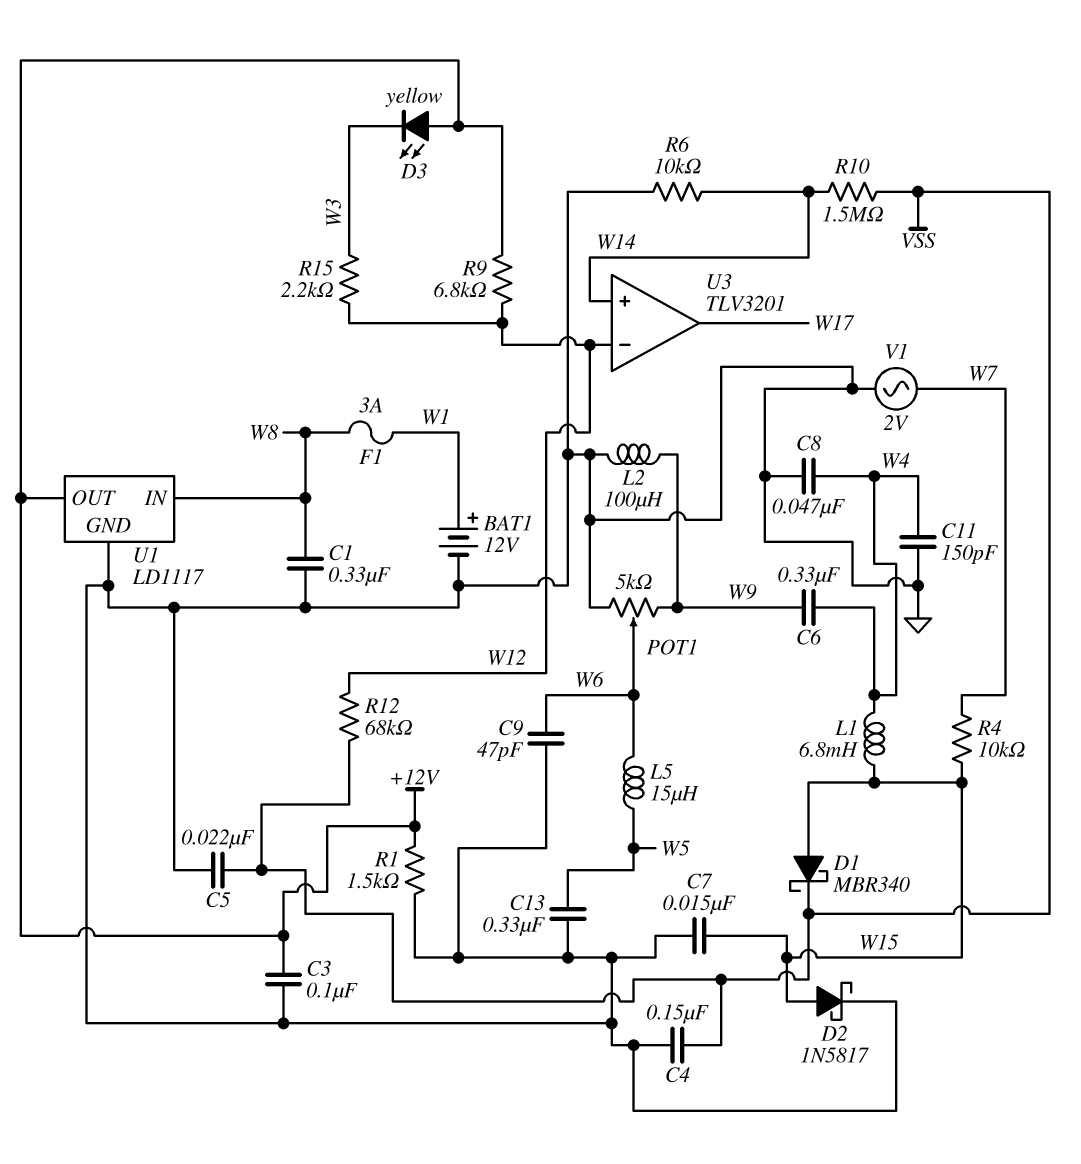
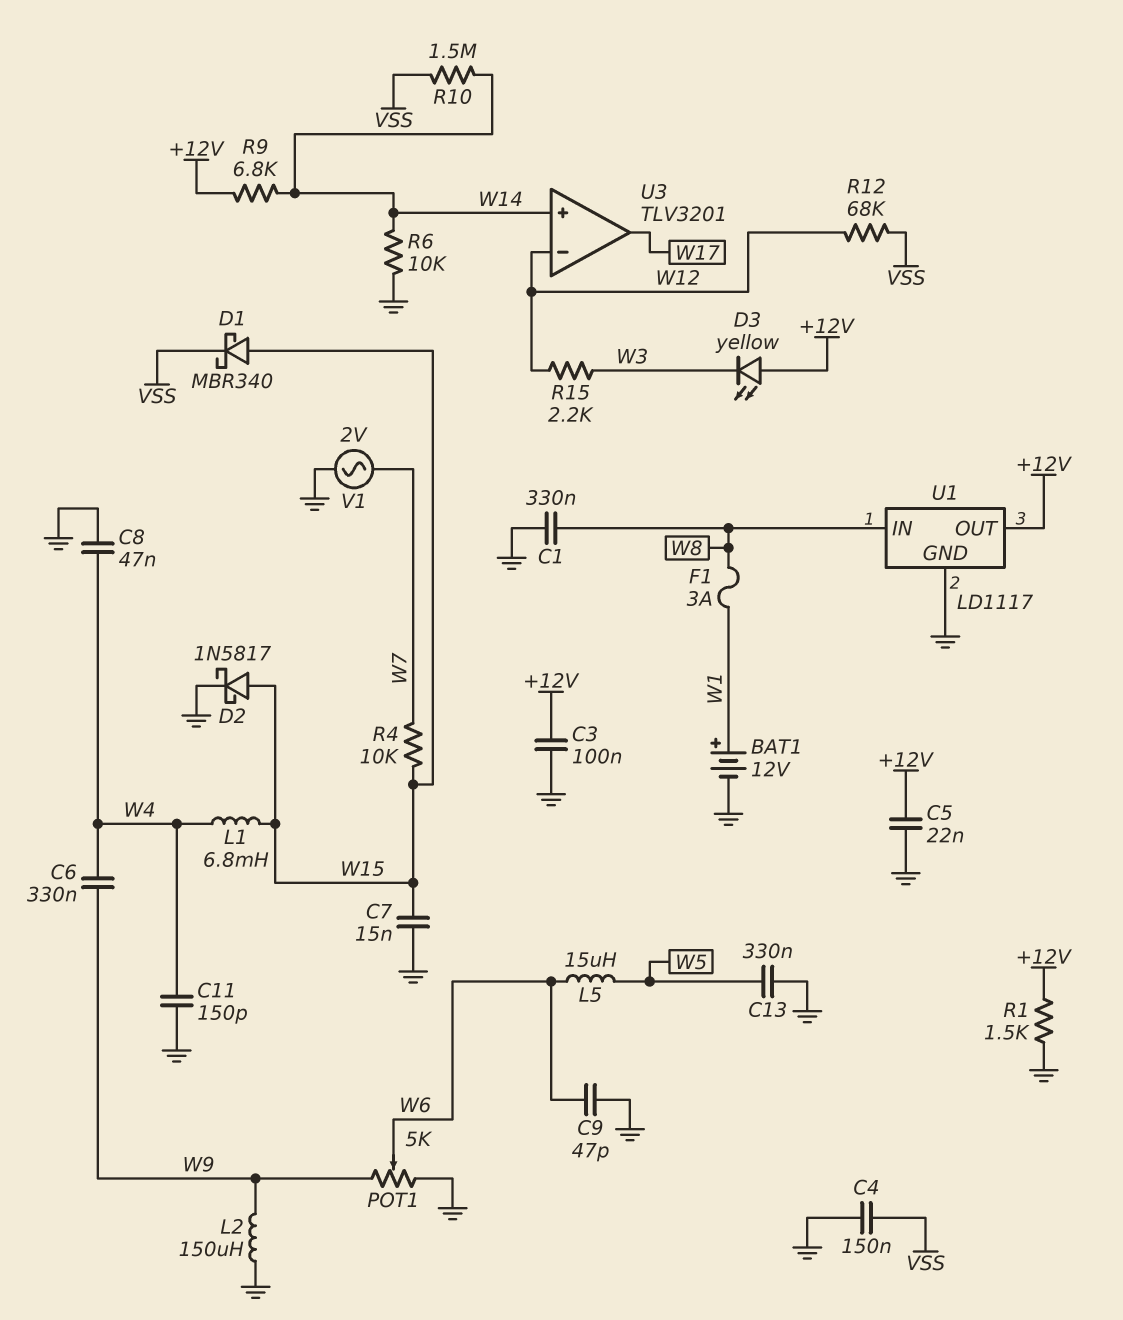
C5: 22nF (GND, VSS) -> 22nF (+12V, GND)
L2: 100uH (GND, W9) -> 150uH (GND, W9)
R9: 6.8k (+12V, W12) -> 6.8k (+12V, W14)

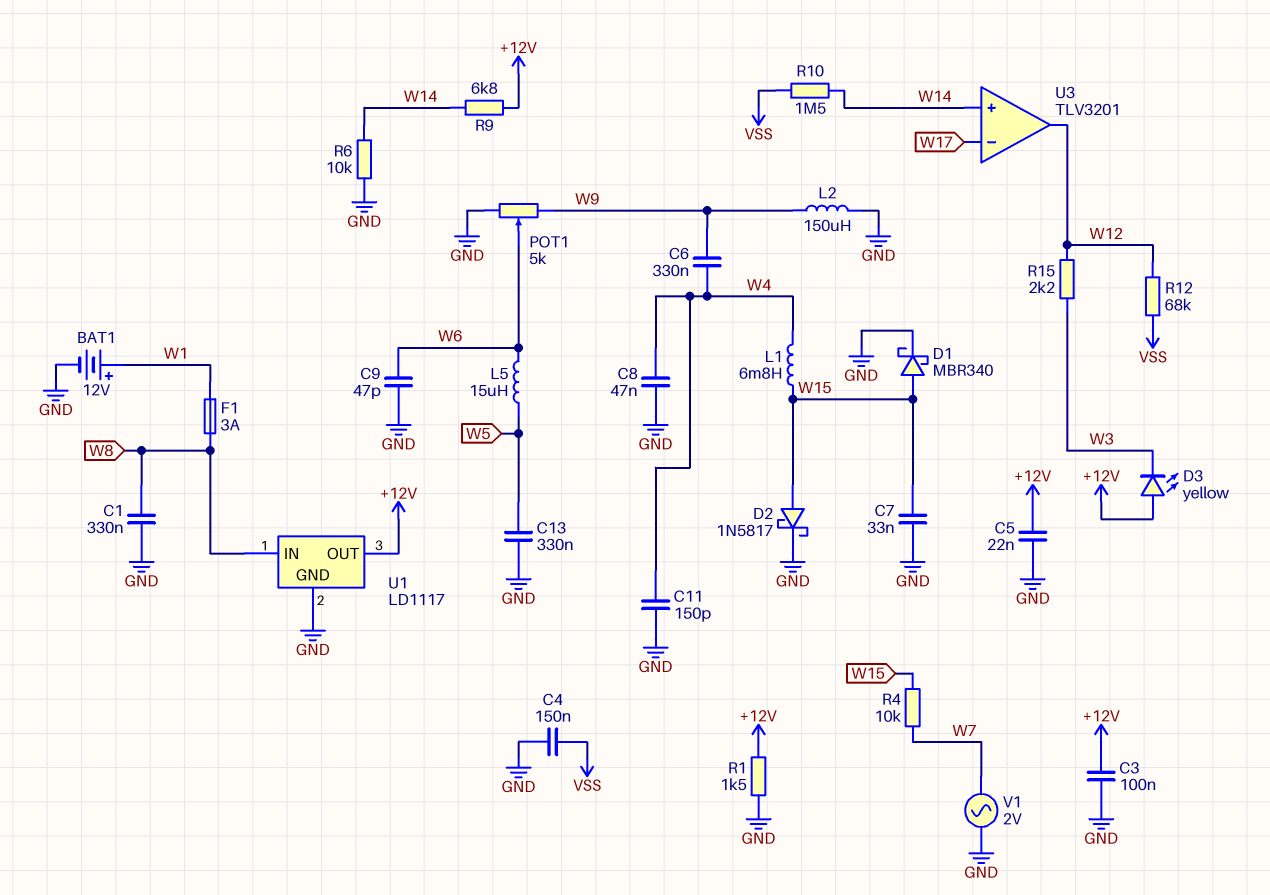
C7: 15nF (GND, W15) -> 33nF (GND, W15)
D1: schottky MBR340 (A W15, K VSS) -> schottky MBR340 (A W15, K GND)
U3 pin in-: W12 -> W17
U3 pin out: W17 -> W12

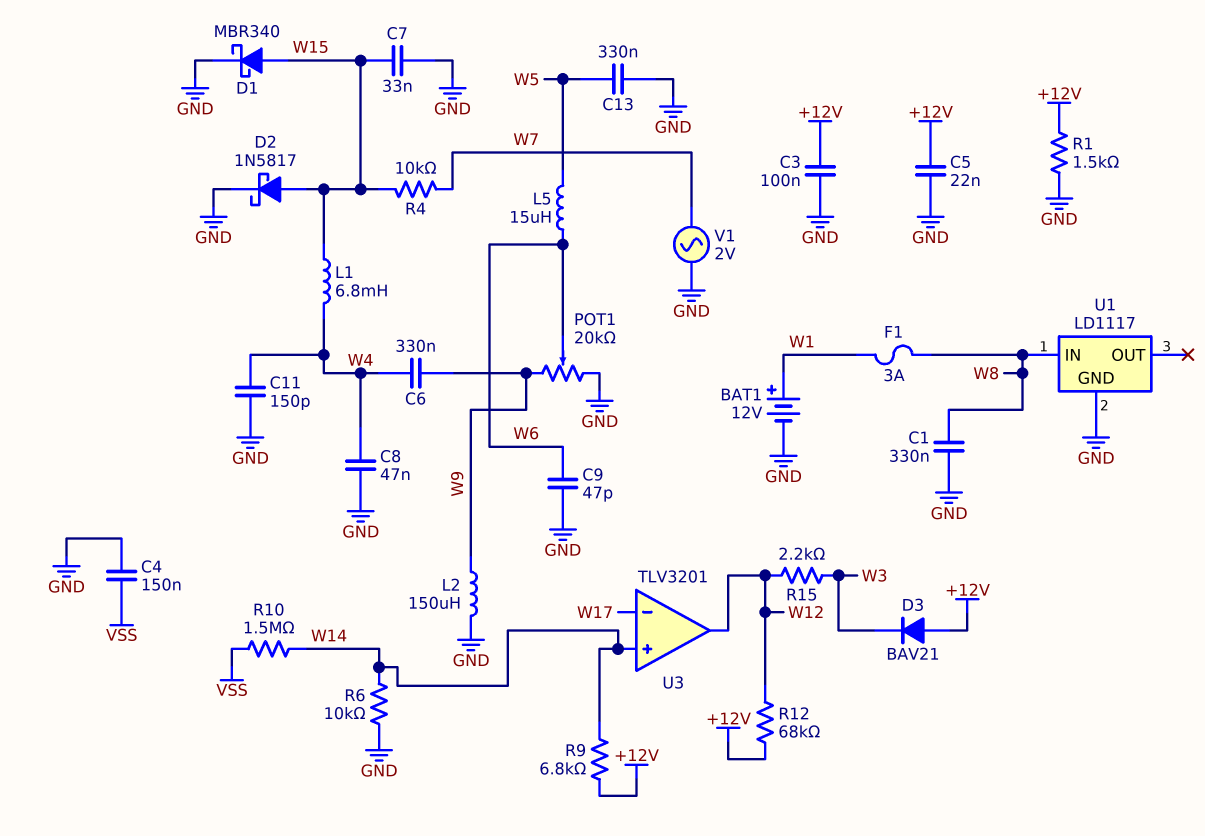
D3: LED yellow (A +12V, K W3) -> diode BAV21 (A +12V, K W3)
POT1: 5k (GND, W9, wiper W6) -> 20k (GND, W9, wiper W6)
R12: 68k (VSS, W12) -> 68k (+12V, W12)
U1 pin OUT: +12V -> none

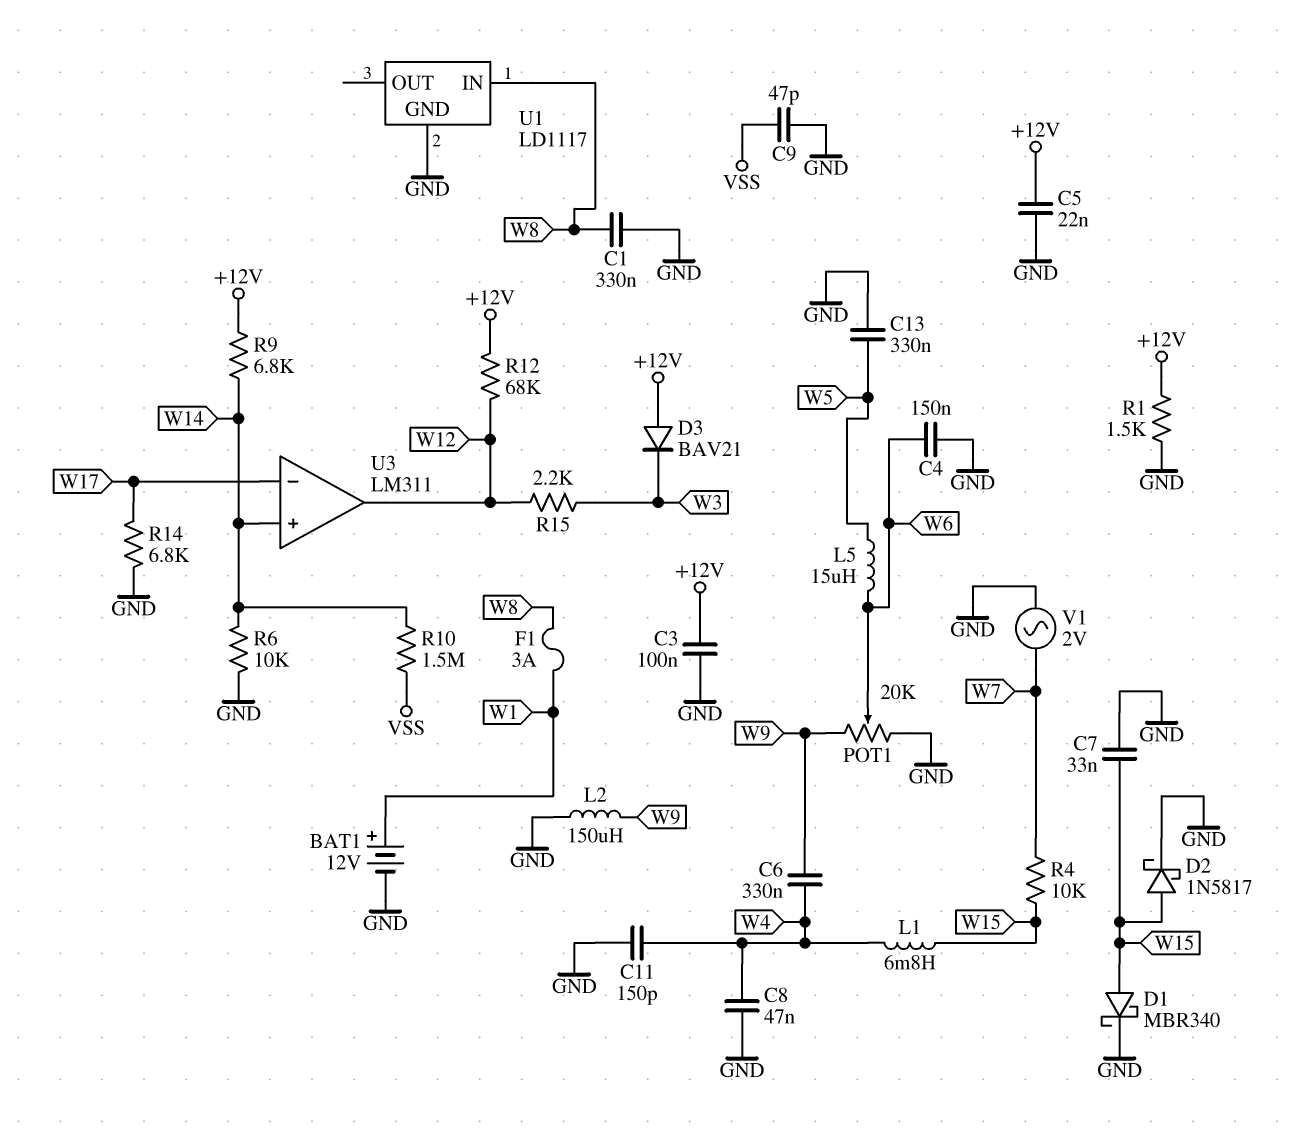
C4: 150nF (GND, VSS) -> 150nF (GND, W6)
C9: 47pF (GND, W6) -> 47pF (GND, VSS)
R14: none -> 6.8k (GND, W17)
U3: TLV3201 -> LM311

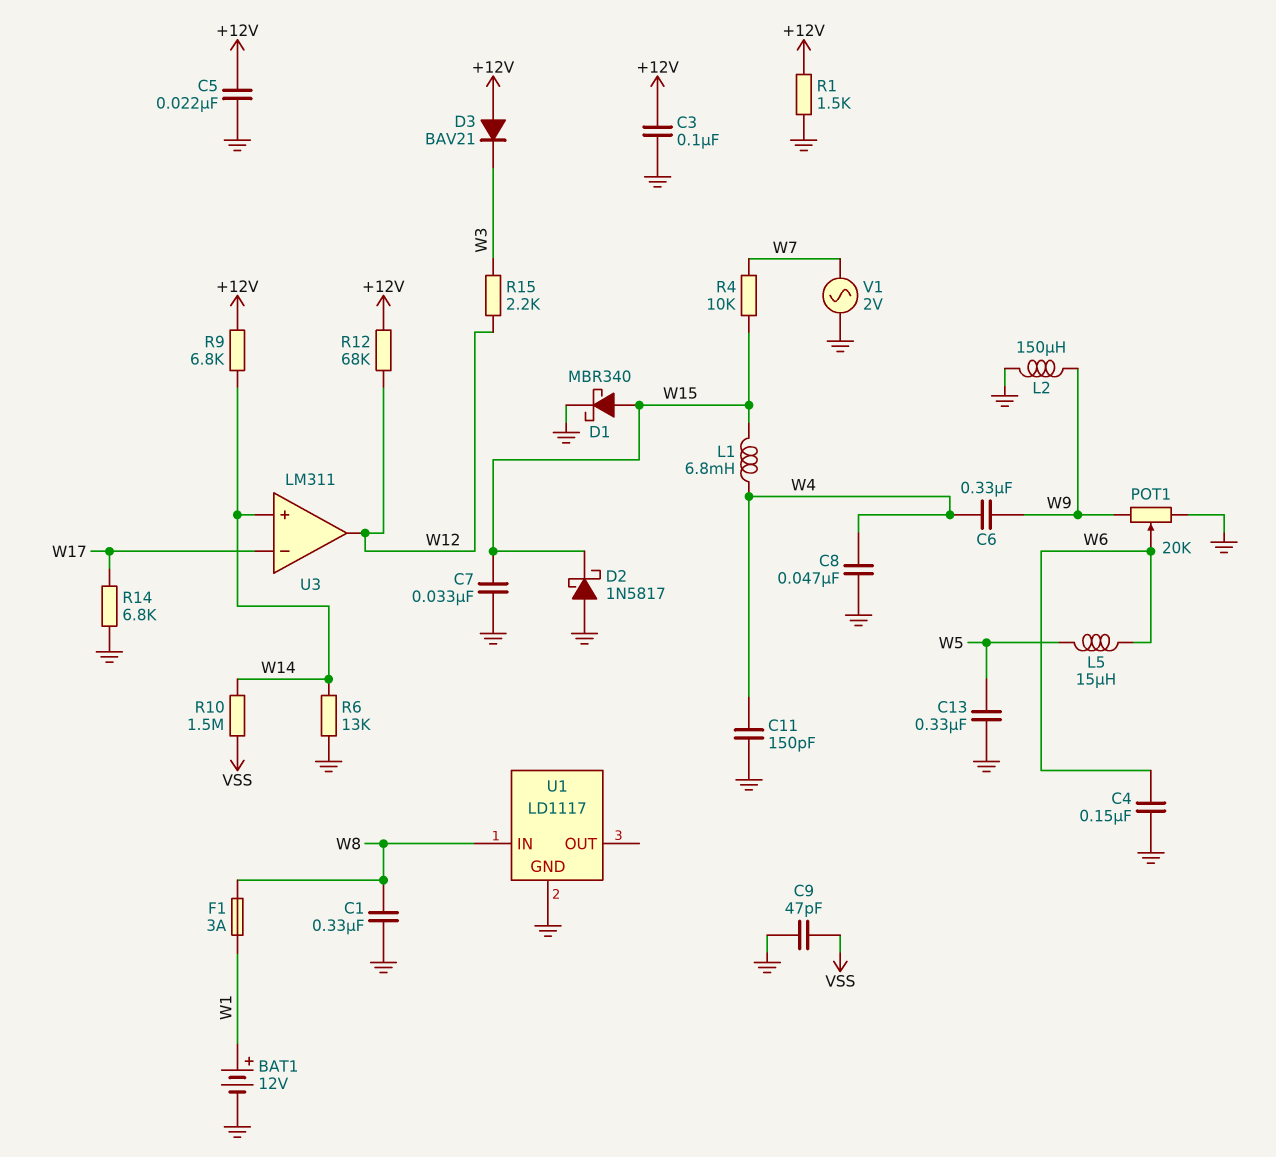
D2: schottky 1N5817 (A W15, K GND) -> schottky 1N5817 (A GND, K W15)
R6: 10k (GND, W14) -> 13k (GND, W14)

